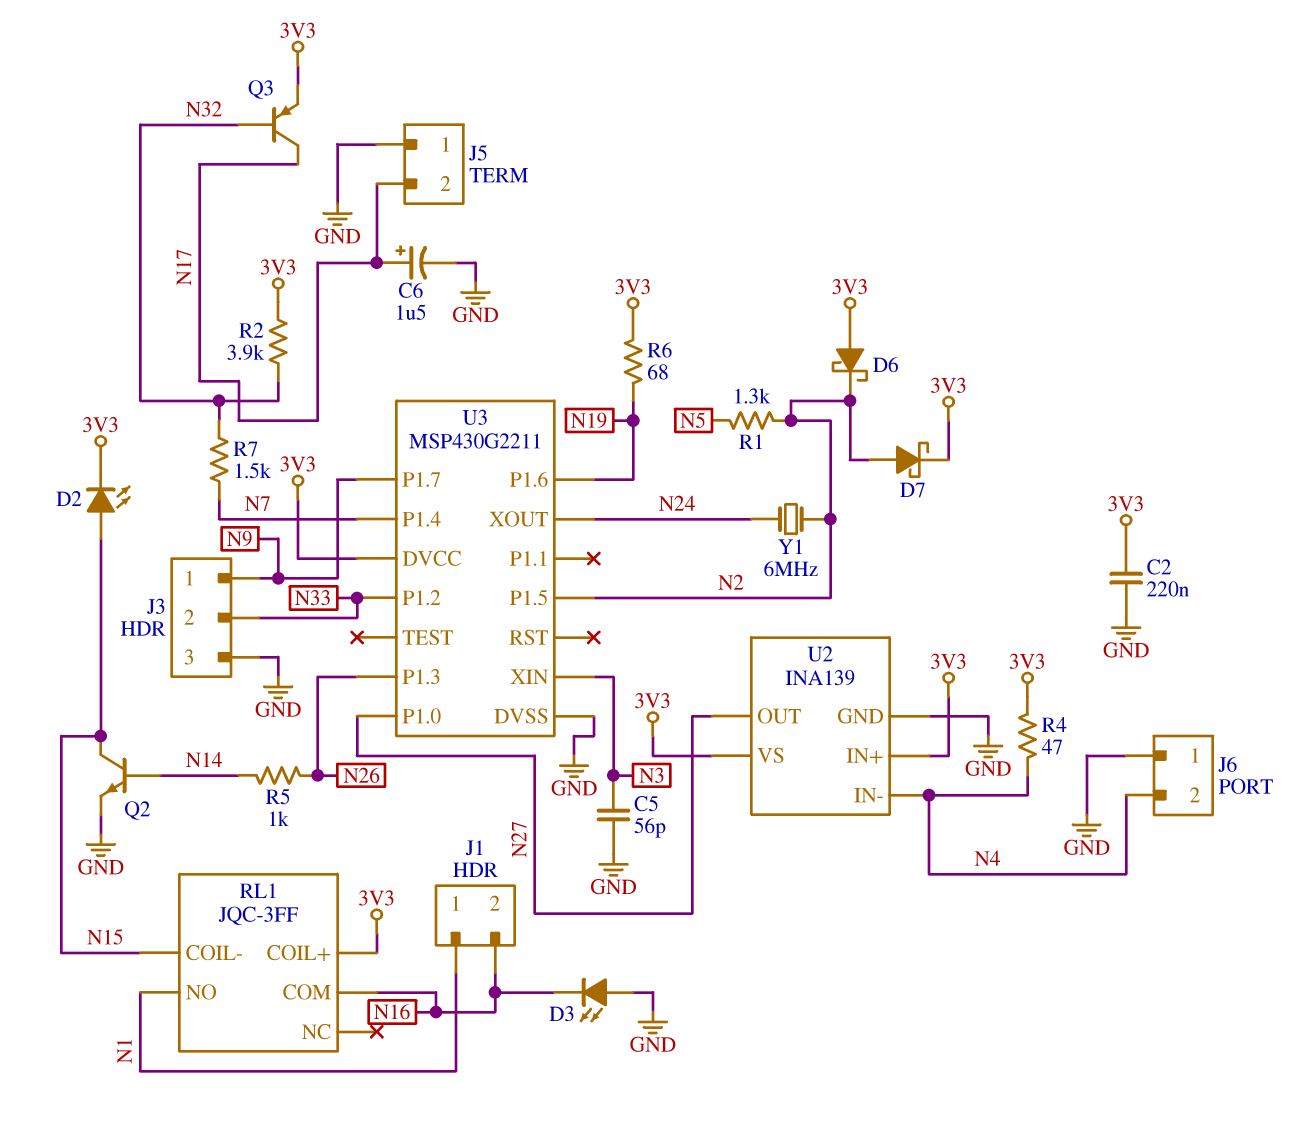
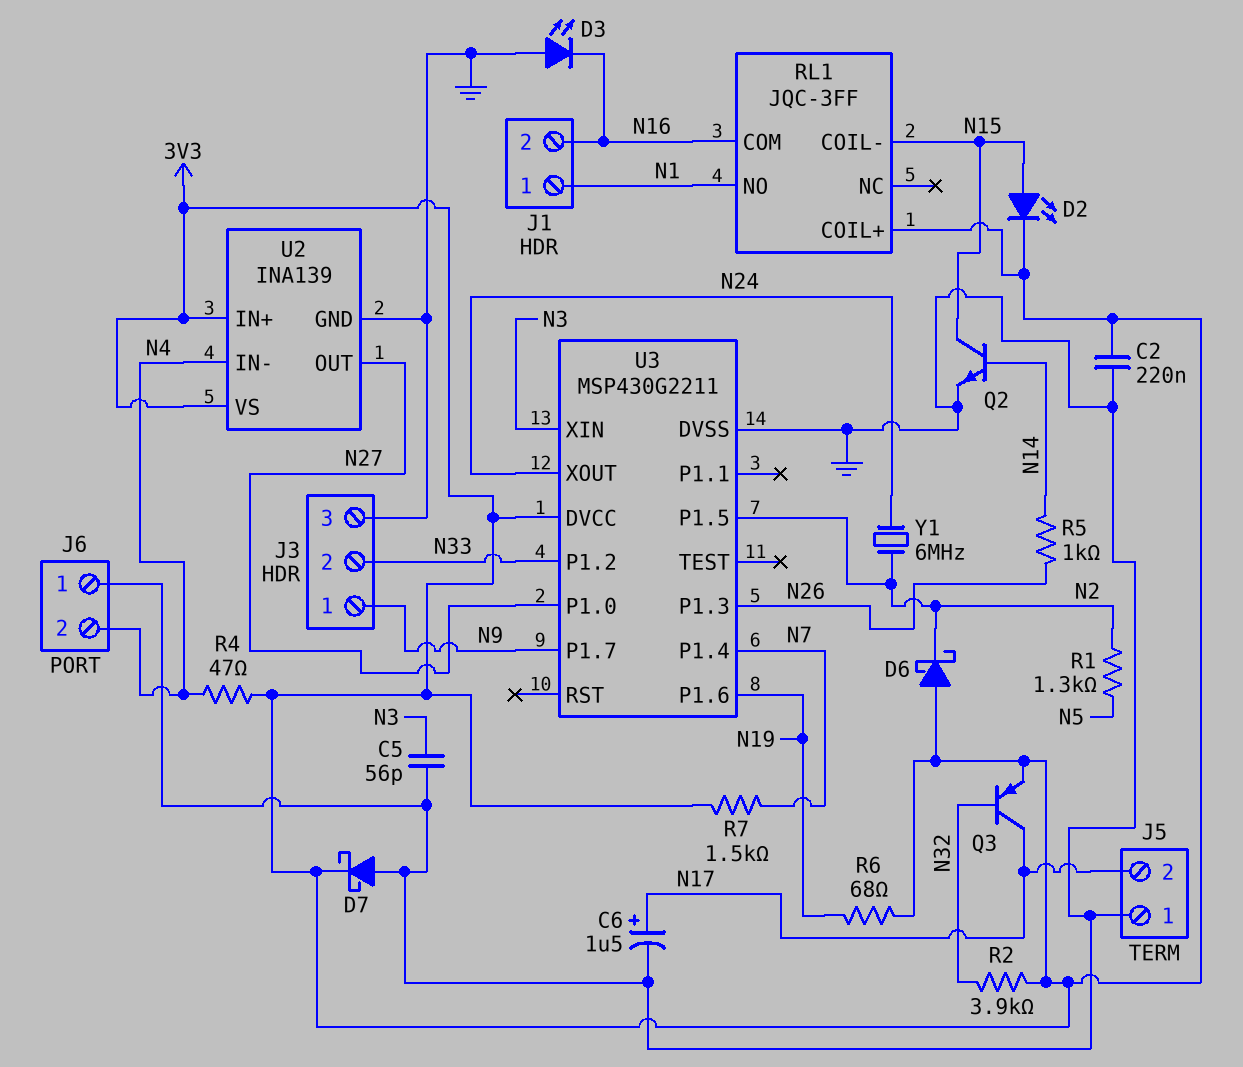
D7: schottky (A N2, K 3V3) -> schottky (A GND, K 3V3)
R7: 1.5k (N7, N32) -> 1.5k (3V3, N7)

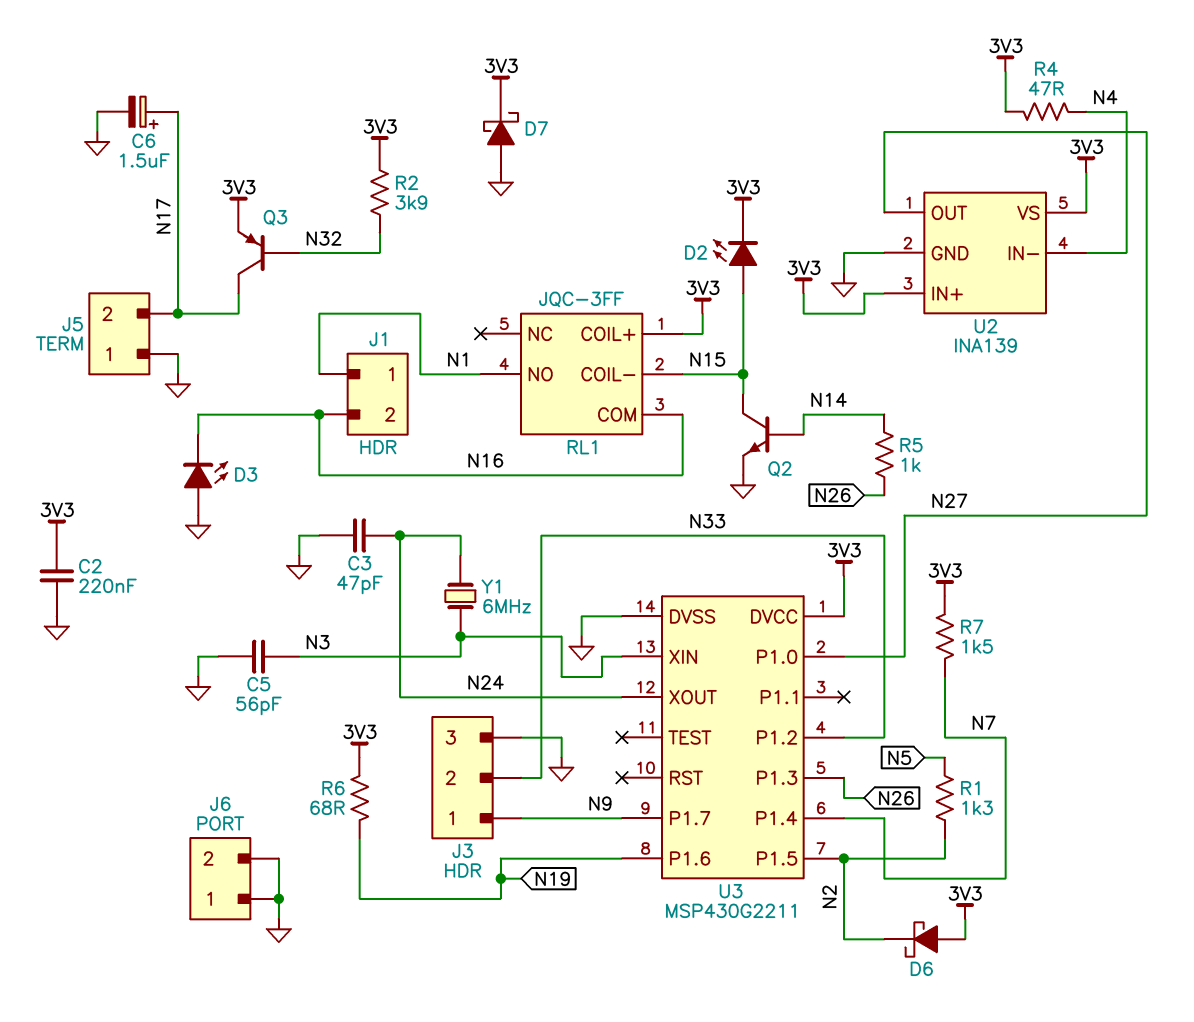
C3: none -> 47pF (GND, N24)
J6 pin 2: N4 -> GND
Y1: 6MHz (N2, N24) -> 6MHz (N3, N24)

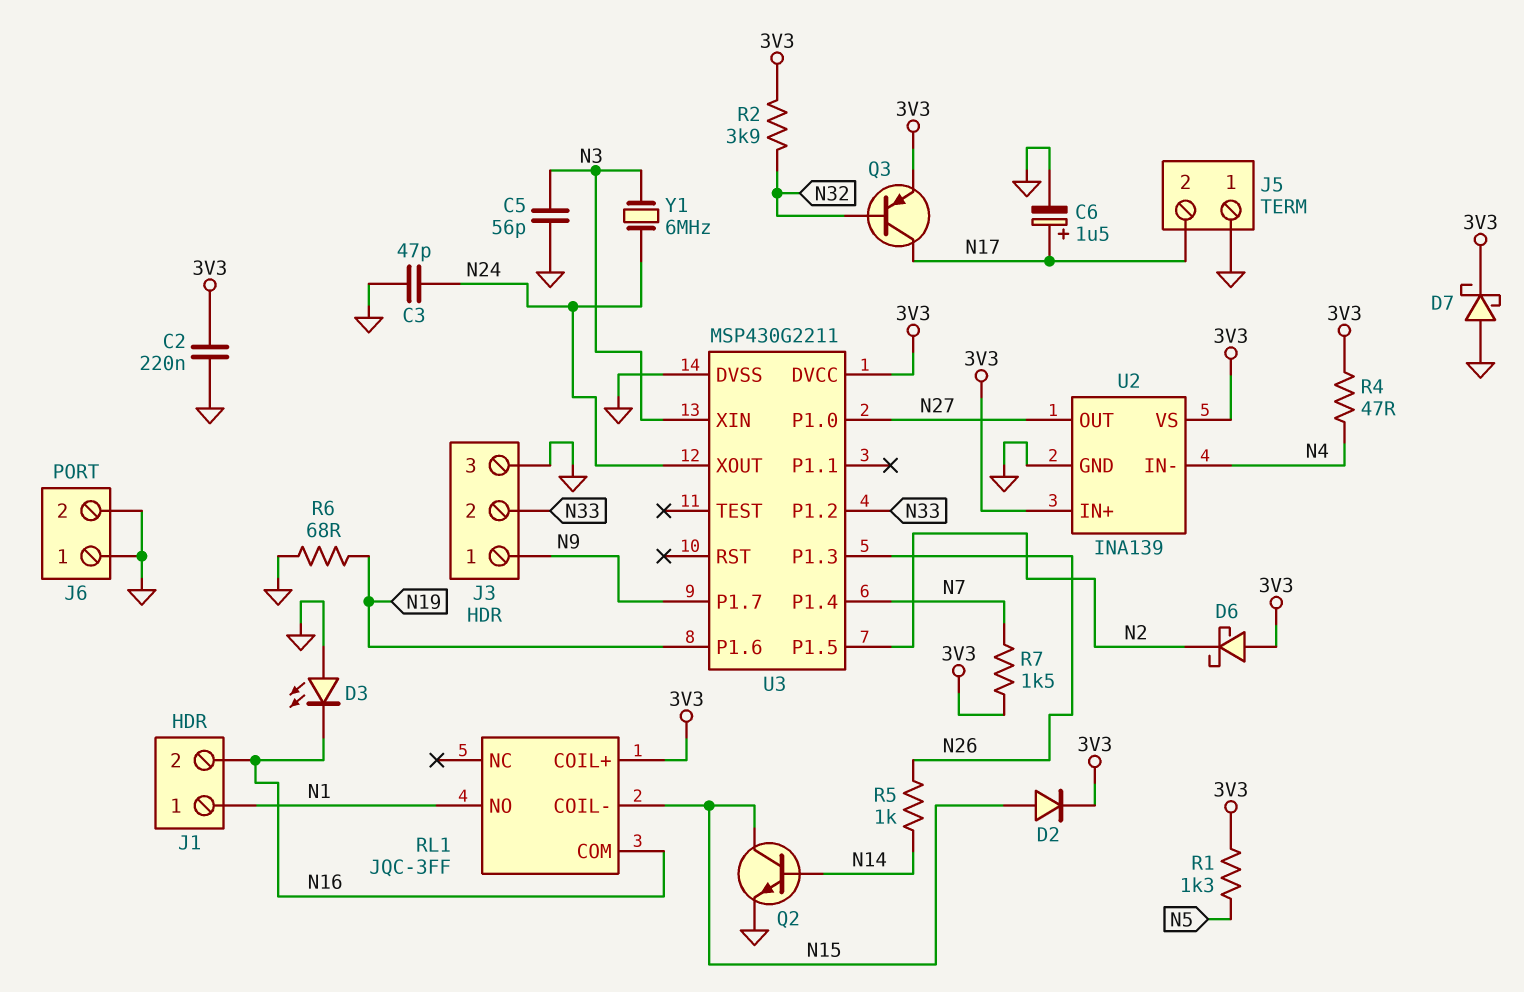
D2: LED (A N15, K 3V3) -> diode (A N15, K 3V3)
R1: 1.3k (N2, N5) -> 1.3k (3V3, N5)
R6: 68 (3V3, N19) -> 68 (GND, N19)

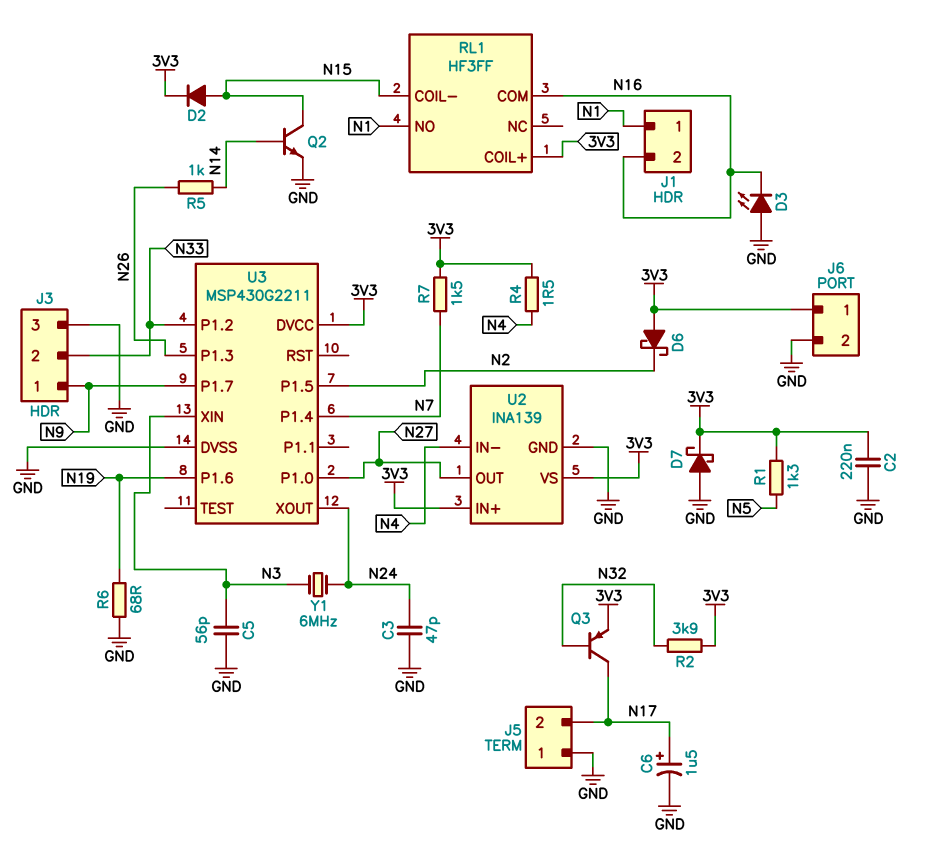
J6 pin 1: GND -> 3V3
R4: 47 (3V3, N4) -> 1.5 (3V3, N4)
RL1: JQC-3FF -> HF3FF

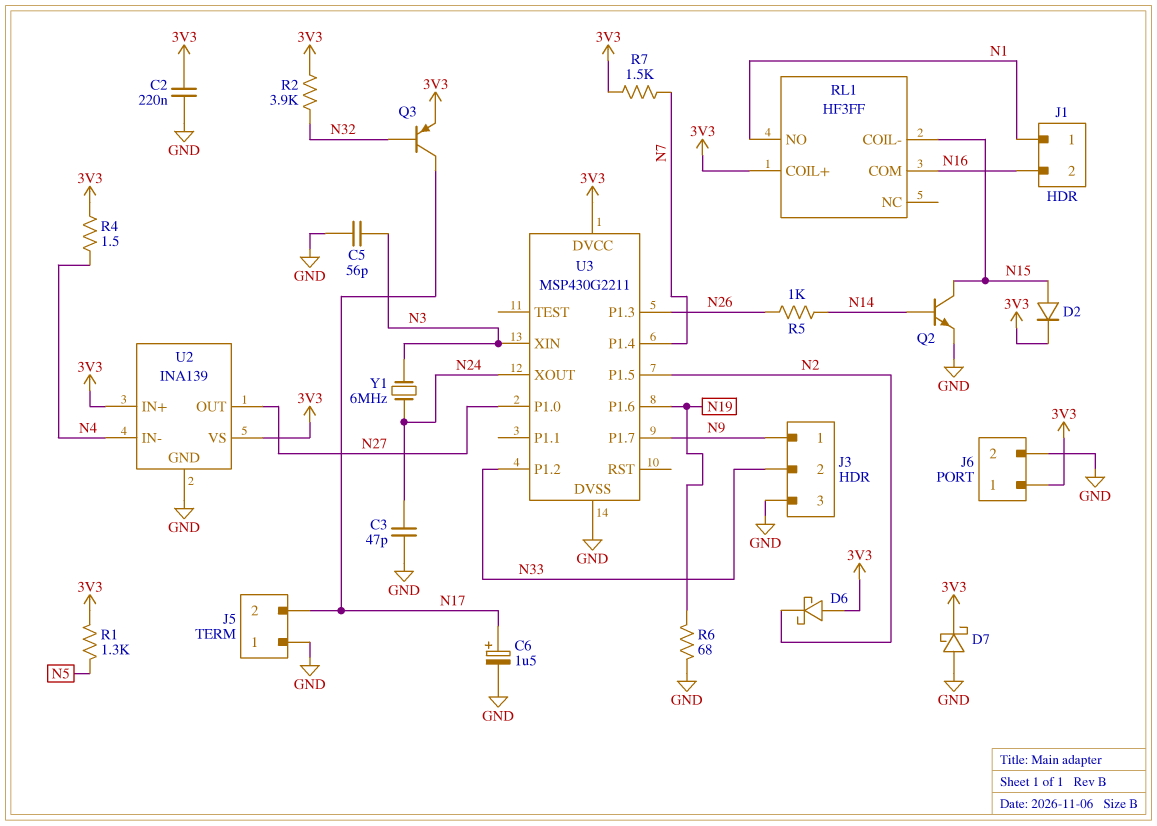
D3: LED (A GND, K N16) -> none

